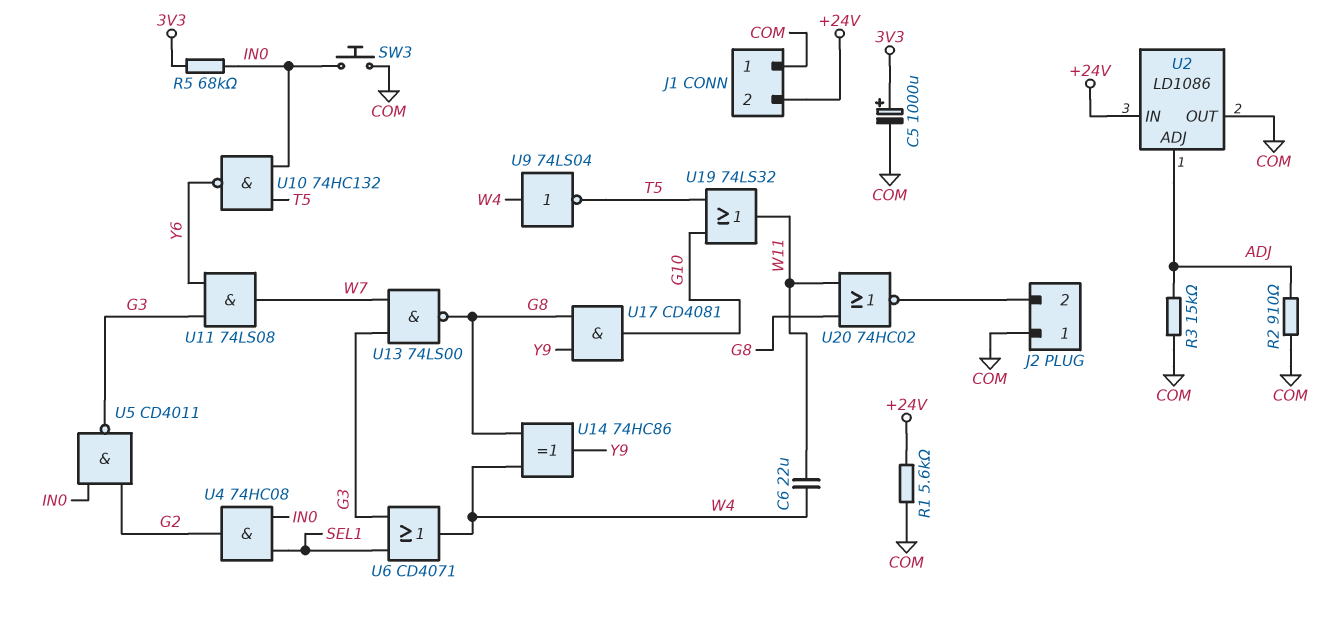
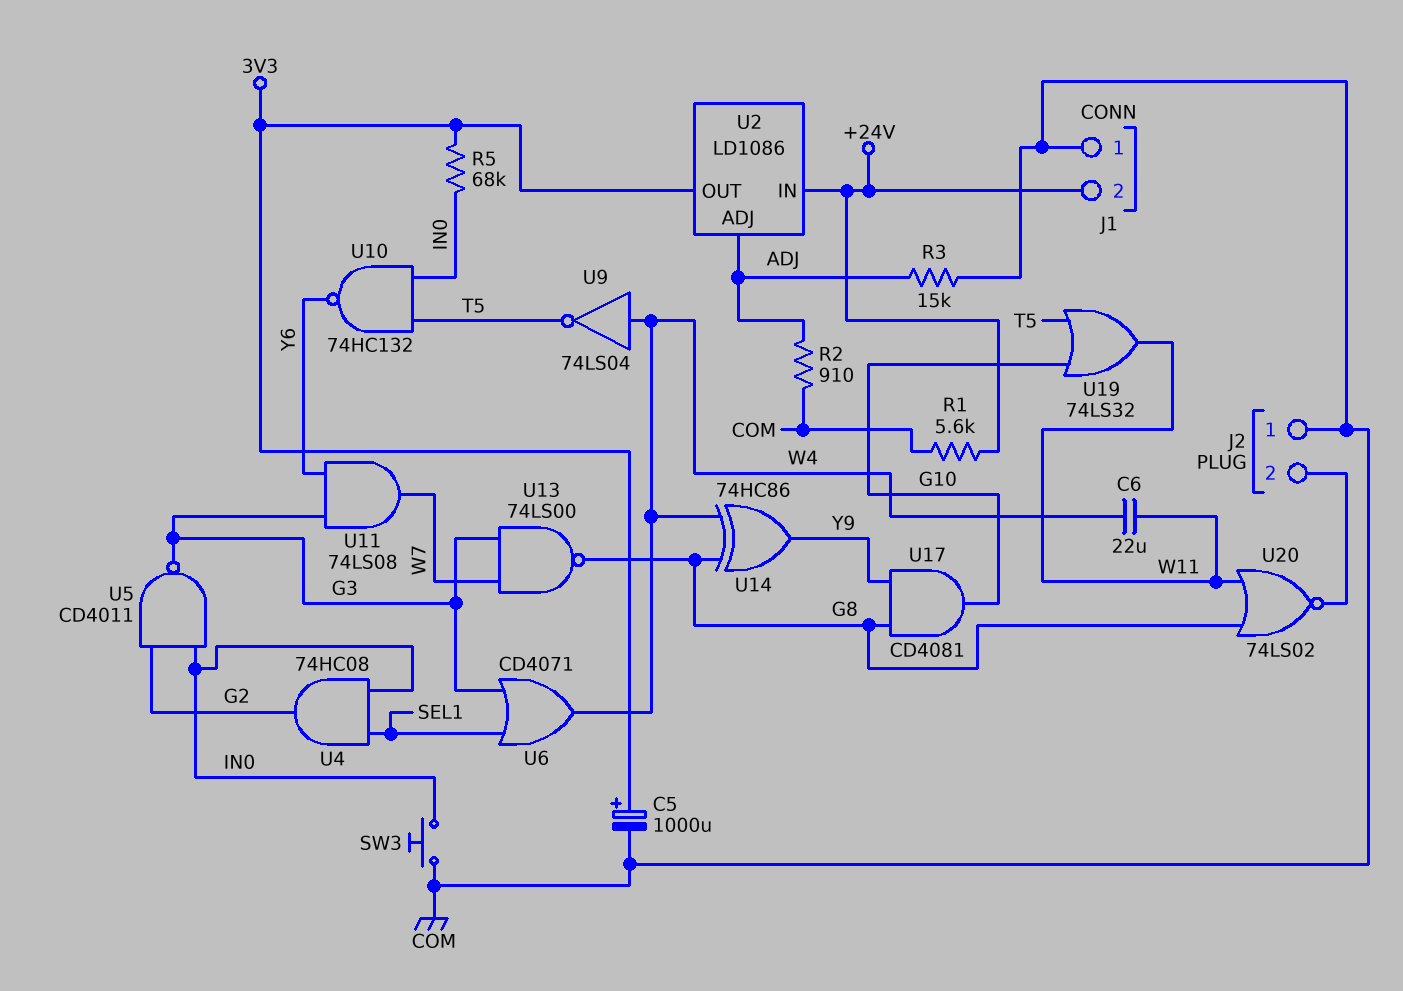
U2 pin OUT: COM -> 3V3
U20: NOR 74HC02 (in G8, in W11, out J2/2) -> NOR 74LS02 (in G8, in W11, out J2/2)

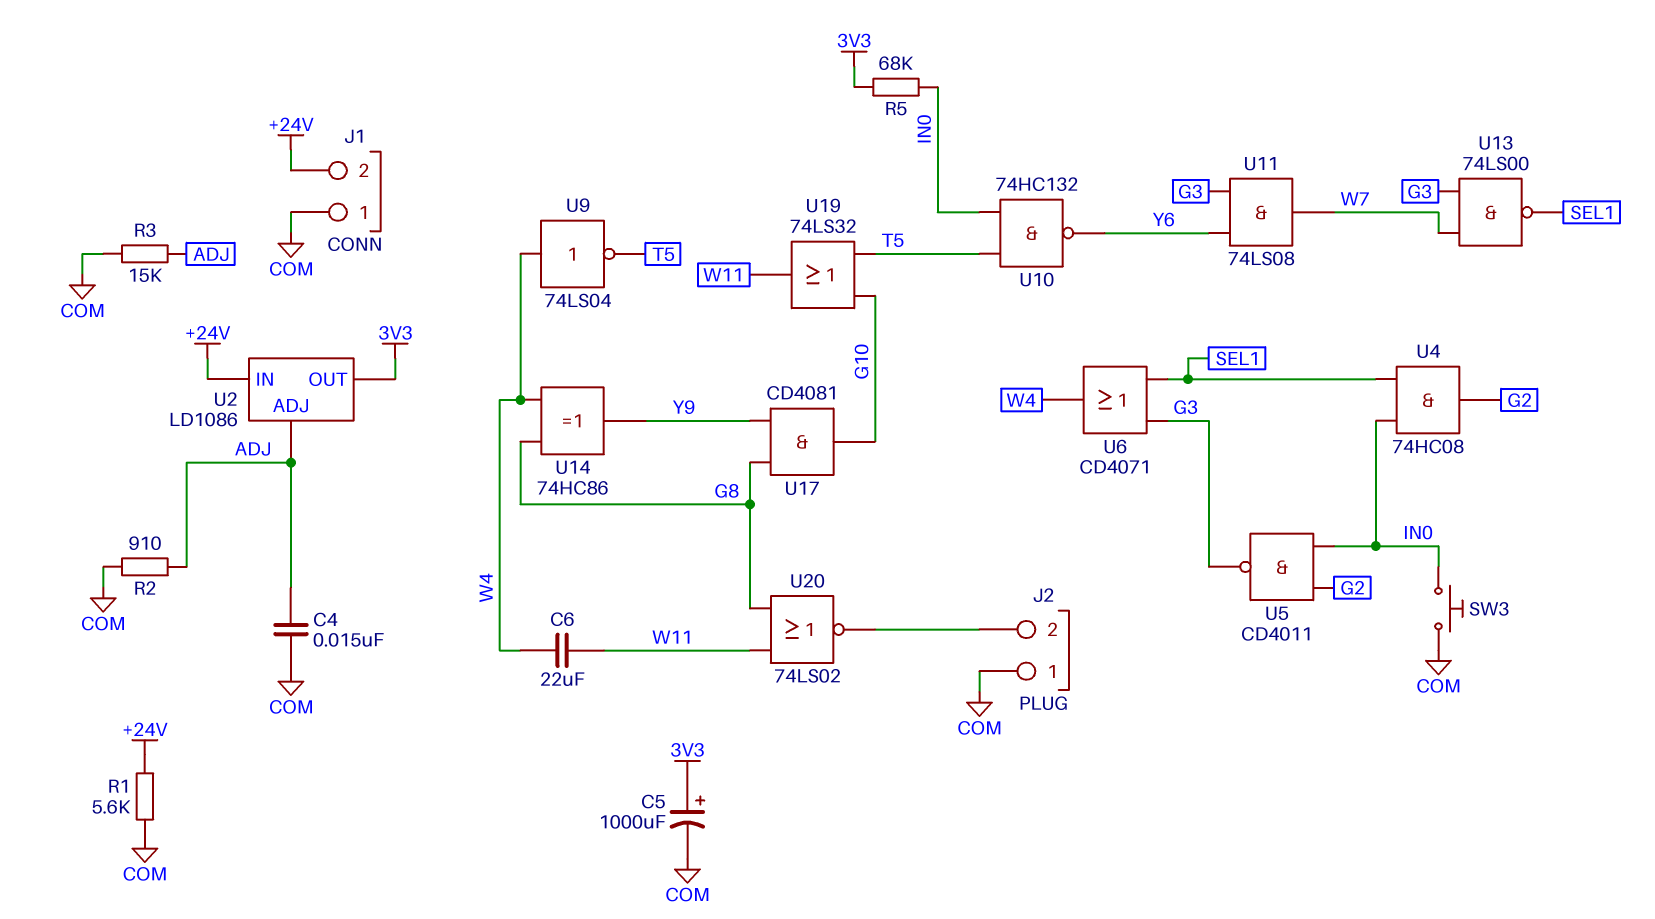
C4: none -> 15nF (ADJ, COM)
U13: NAND 74LS00 (in G3, in W7, out G8) -> NAND 74LS00 (in G3, in W7, out SEL1)

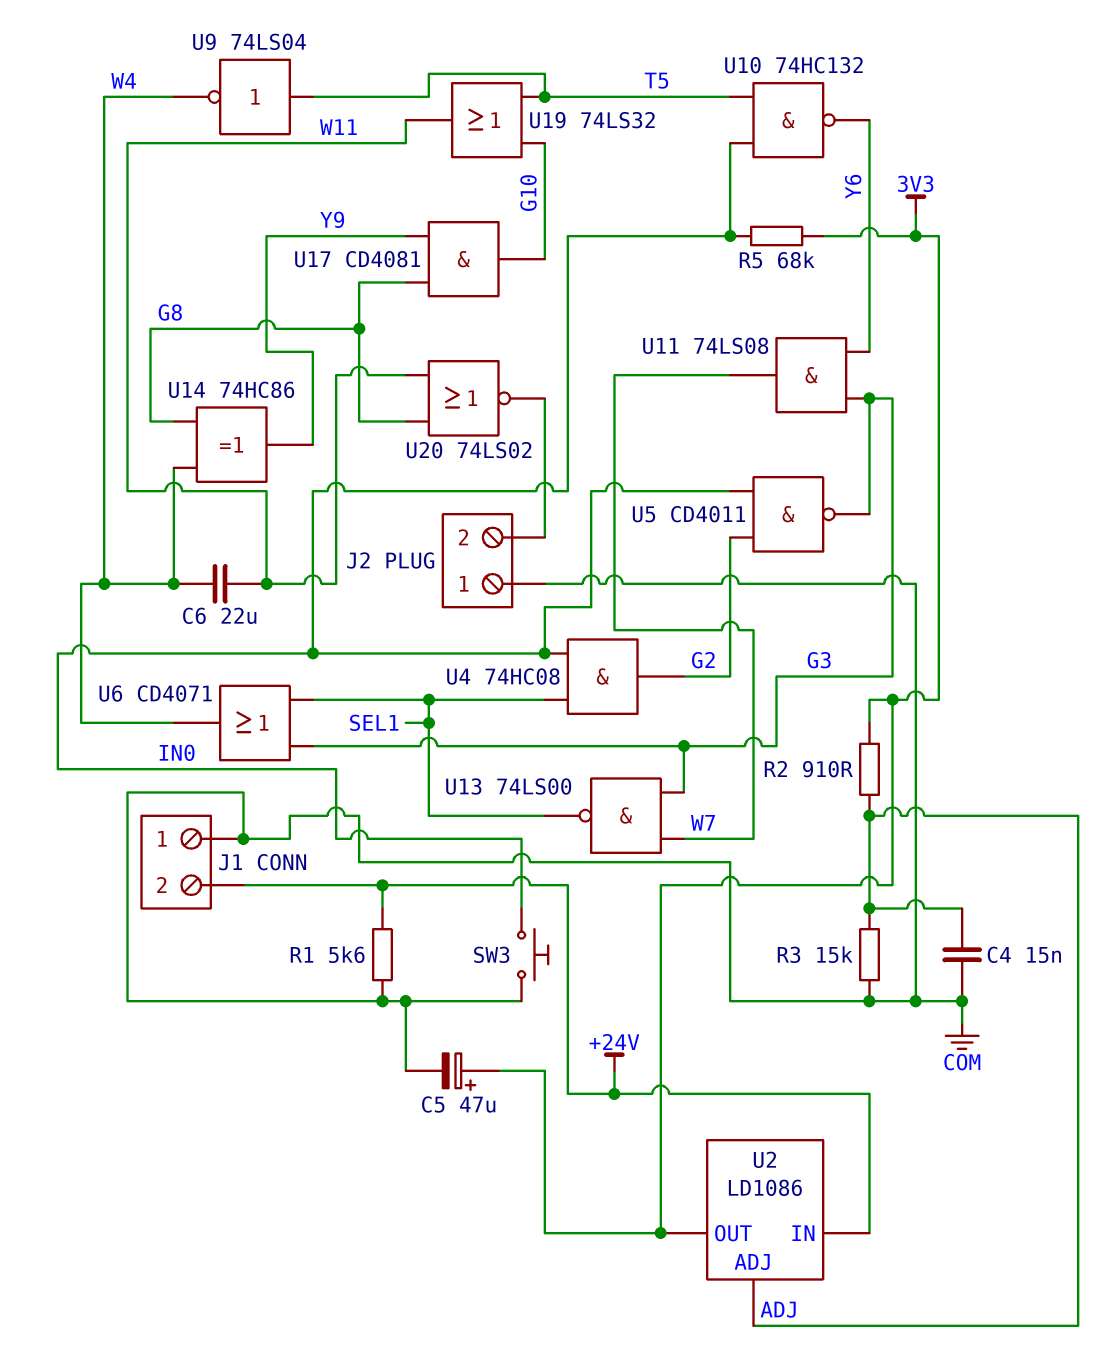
C5: 1000uF (plus 3V3, minus COM) -> 47uF (plus 3V3, minus COM)
R2: 910 (ADJ, COM) -> 910 (3V3, ADJ)
U9: NOT 74LS04 (in W4, out T5) -> NOT 74LS04 (in T5, out W4)

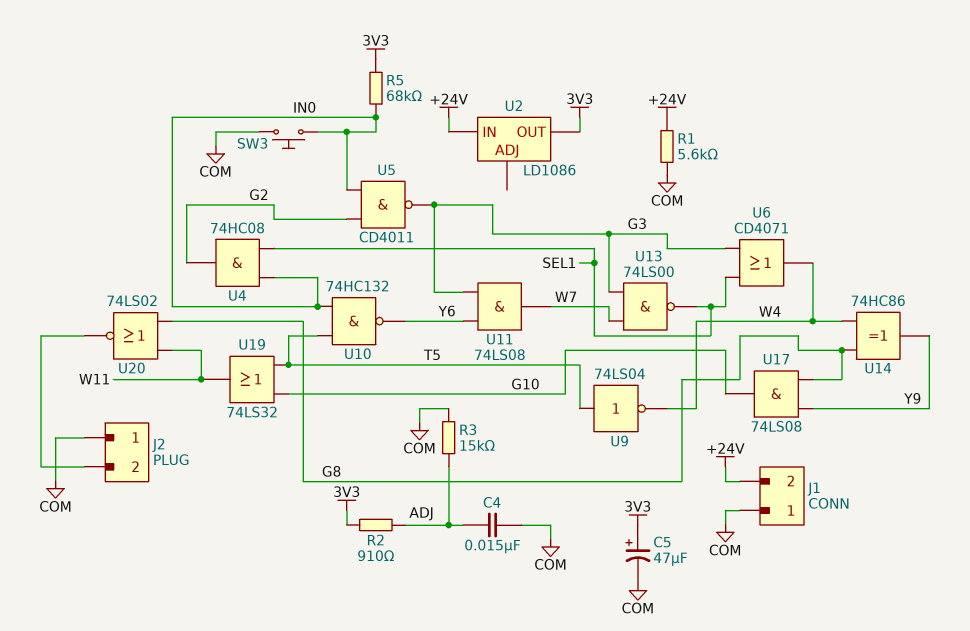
C6: 22uF (W4, W11) -> none
U2 pin ADJ: ADJ -> none
U17: AND CD4081 (in G8, in Y9, out G10) -> AND 74LS08 (in G8, in Y9, out G10)

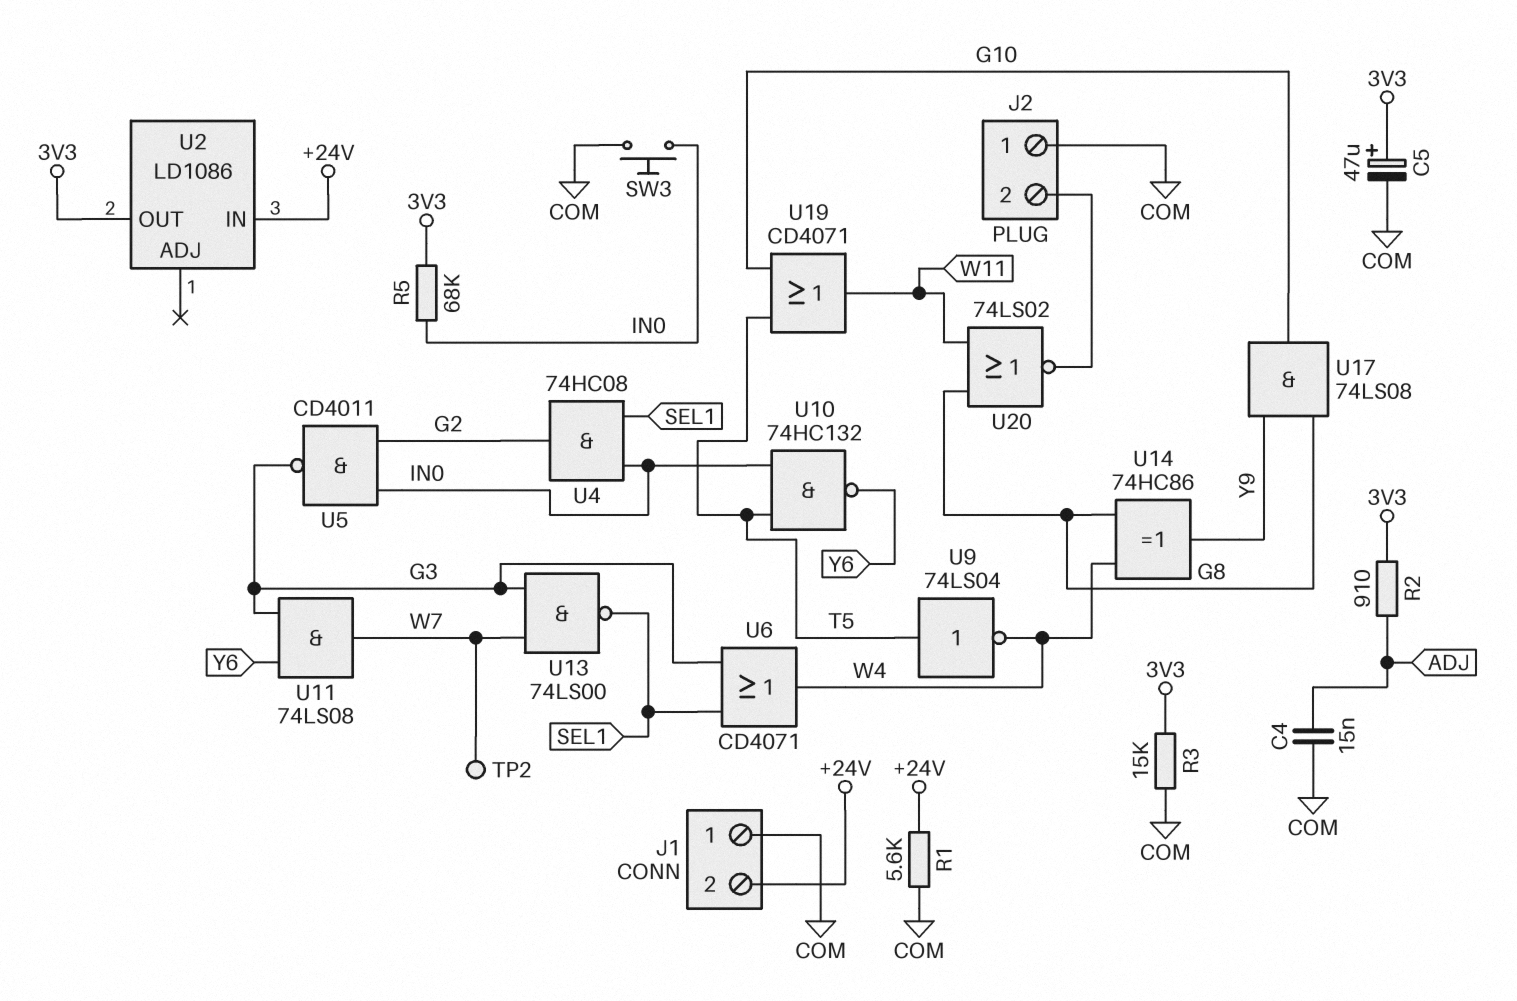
R3: 15k (ADJ, COM) -> 15k (3V3, COM)
TP2: none -> test point (W7)
U19: OR 74LS32 (in G10, in T5, out W11) -> OR CD4071 (in G10, in T5, out W11)

